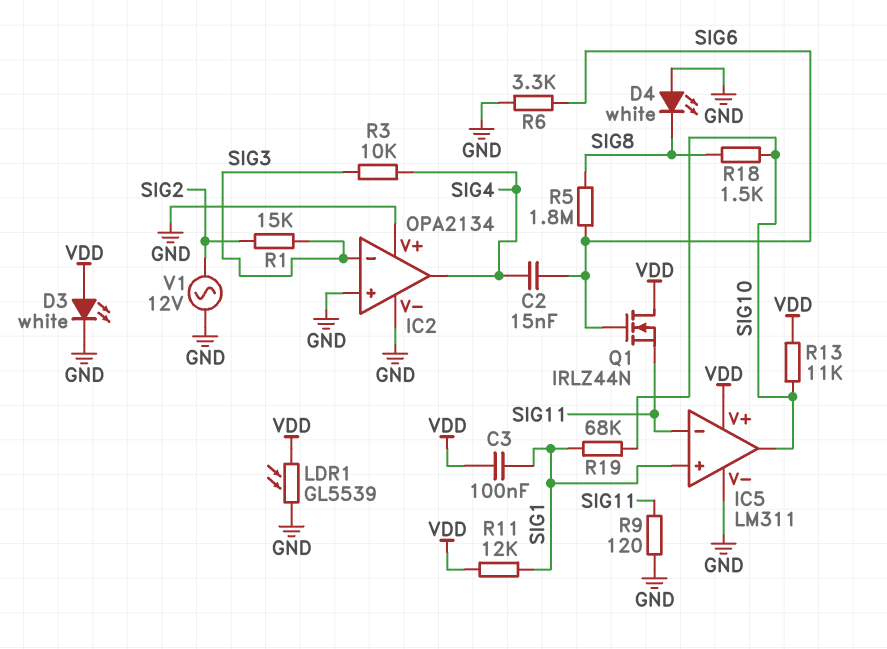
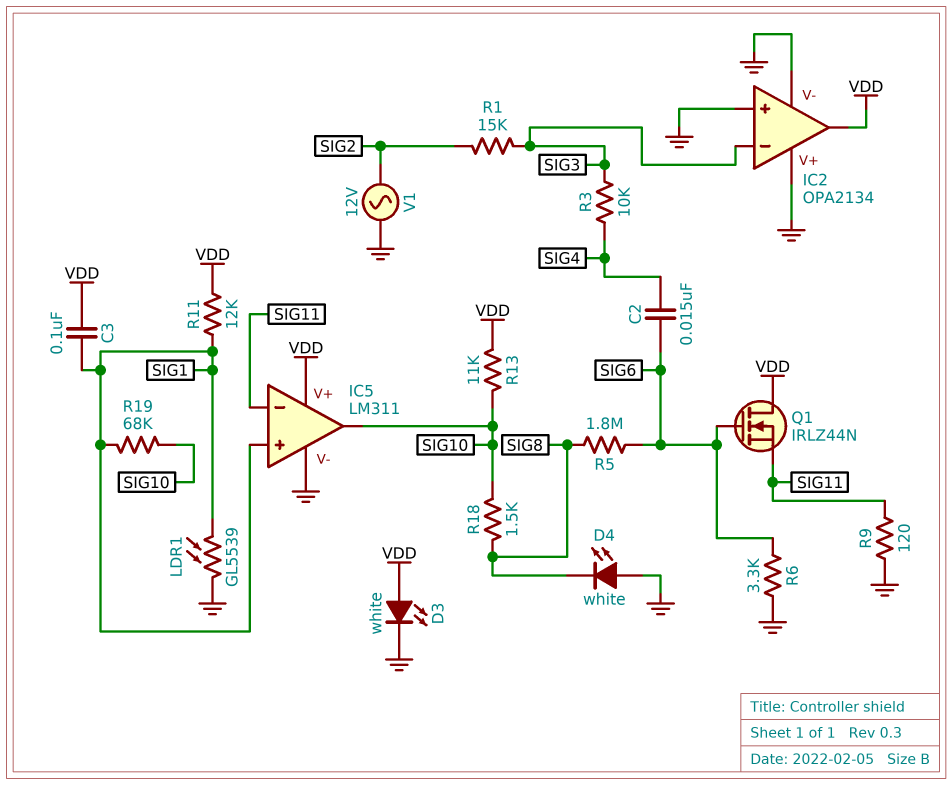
IC2 pin out: SIG4 -> VDD
LDR1: GL5539 (GND, VDD) -> GL5539 (GND, SIG1)

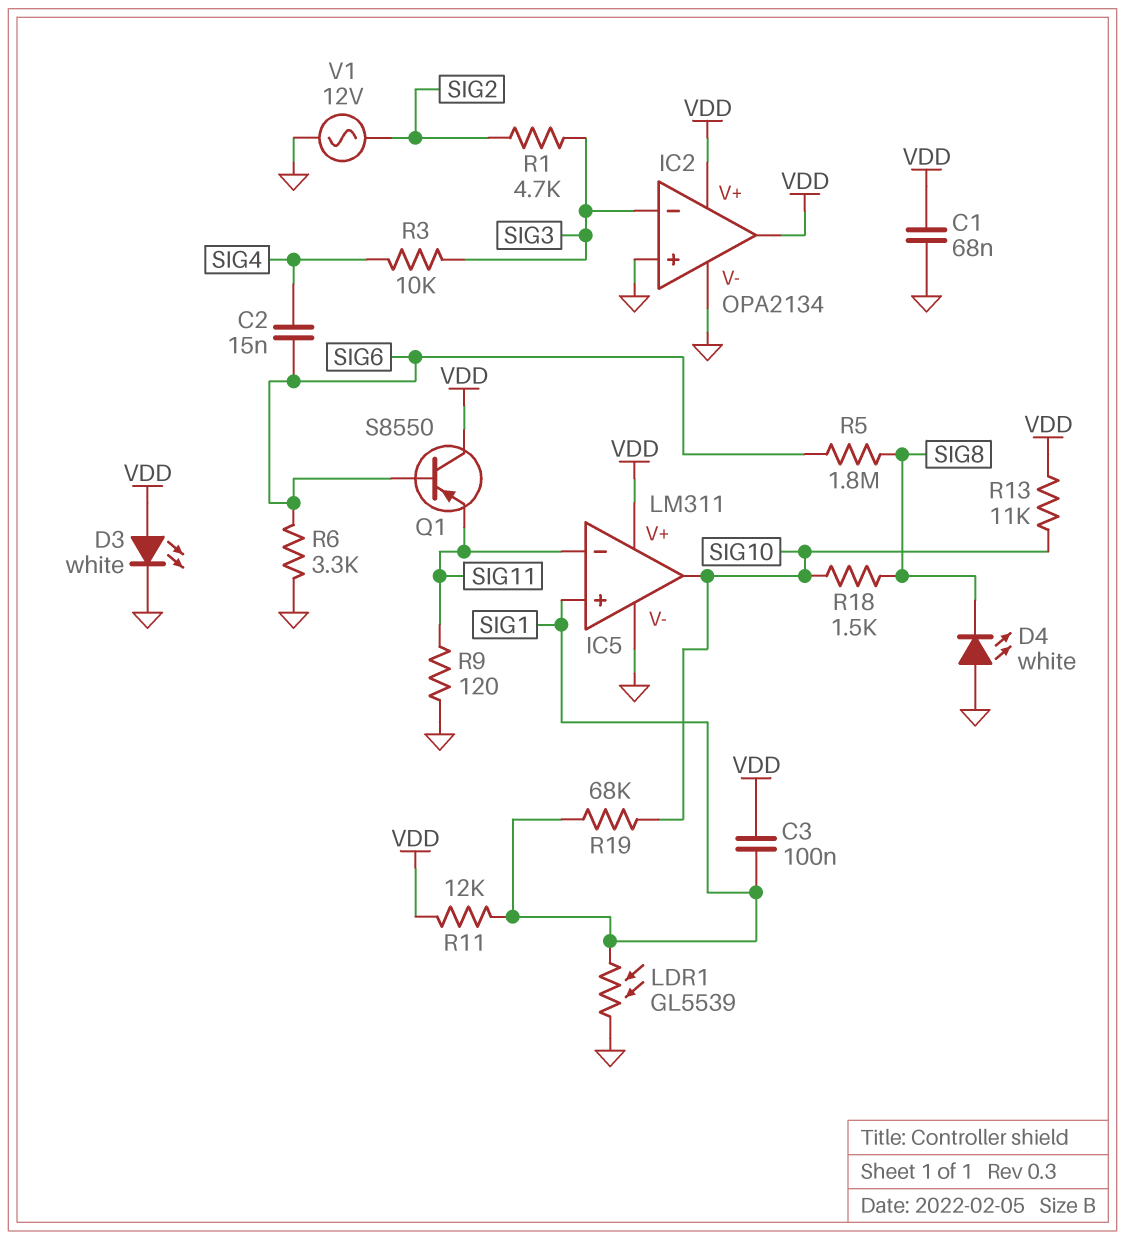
C1: none -> 68nF (GND, VDD)
IC2 pin V+: GND -> VDD
Q1: NMOS IRLZ44N (G SIG6, D VDD, S SIG11) -> PNP S8550 (B SIG6, C VDD, E SIG11)
R1: 15k (SIG2, SIG3) -> 4.7k (SIG2, SIG3)

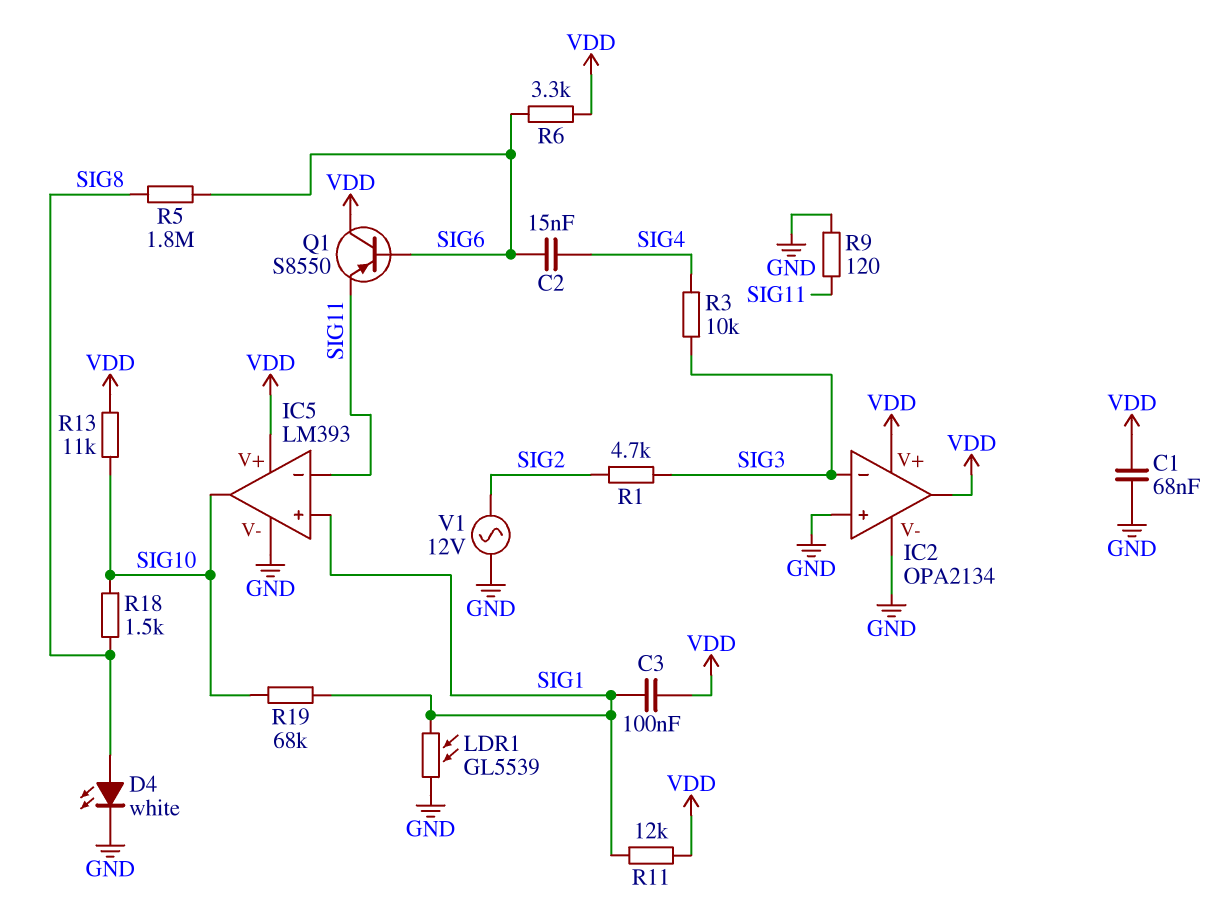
D3: LED white (A VDD, K GND) -> none
D4: LED white (A GND, K SIG8) -> LED white (A SIG8, K GND)
IC5: LM311 -> LM393
R6: 3.3k (GND, SIG6) -> 3.3k (SIG6, VDD)

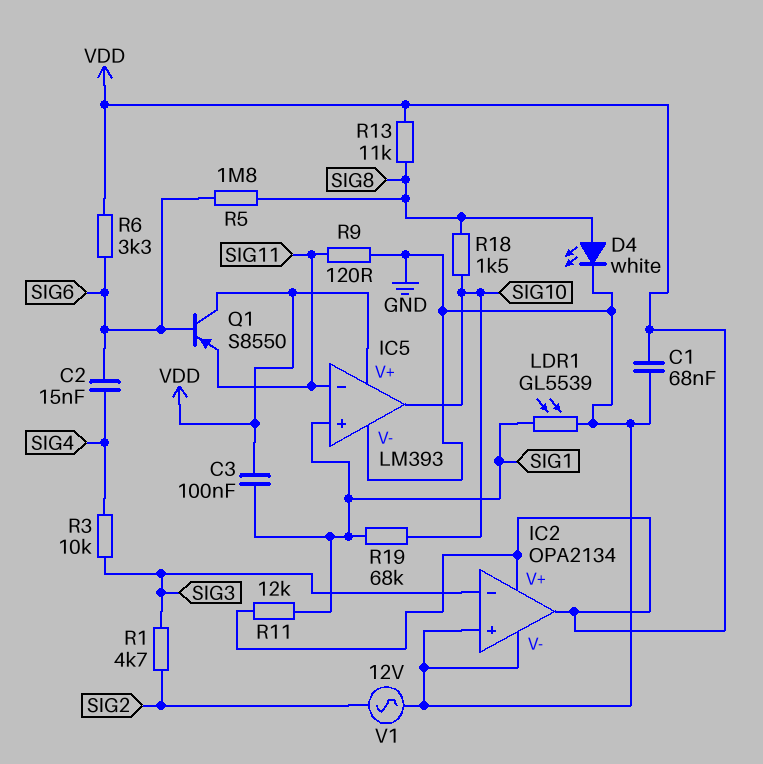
R13: 11k (SIG10, VDD) -> 11k (SIG8, VDD)

